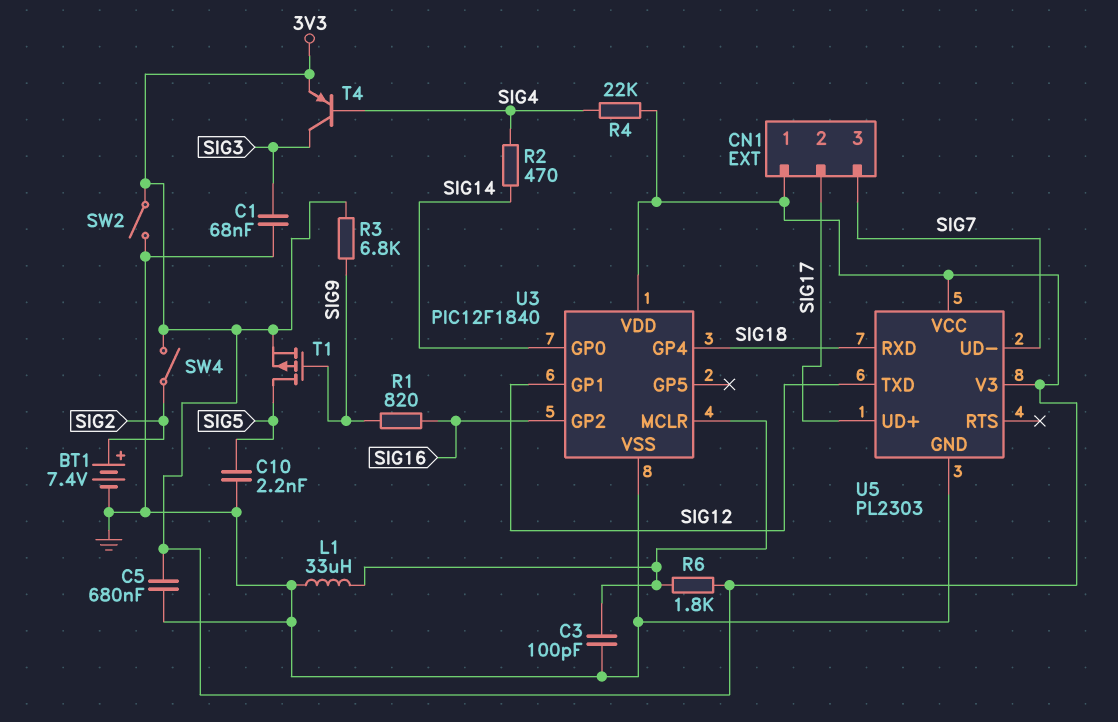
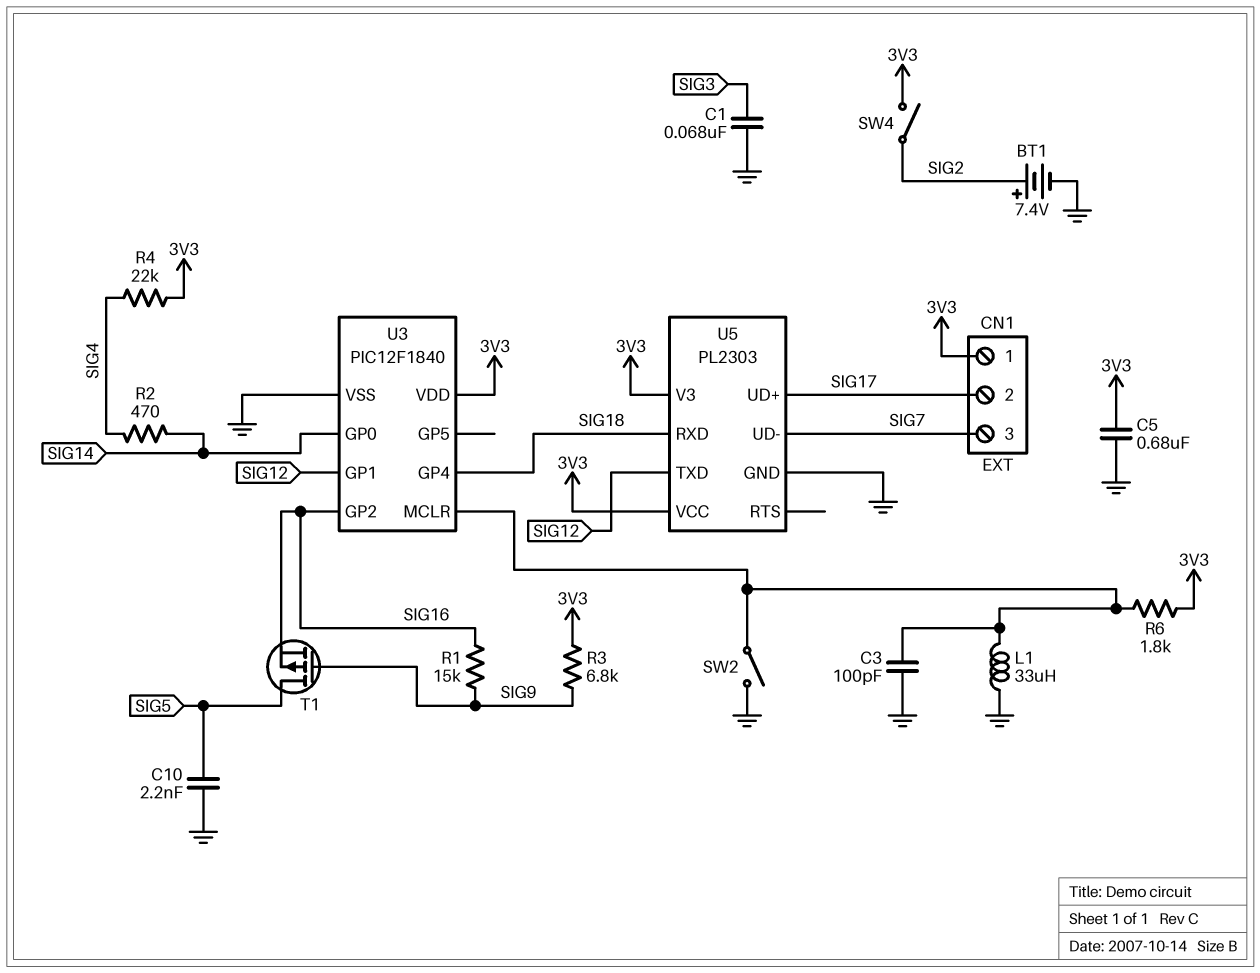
R1: 820 (SIG9, SIG16) -> 15k (SIG9, SIG16)
SW2: switch (3V3, GND) -> switch (GND, U3/MCLR)
T1: PMOS (G SIG9, D SIG5, S 3V3) -> PMOS (G SIG9, D SIG5, S SIG16)
T4: PNP (B SIG4, C SIG3, E 3V3) -> none

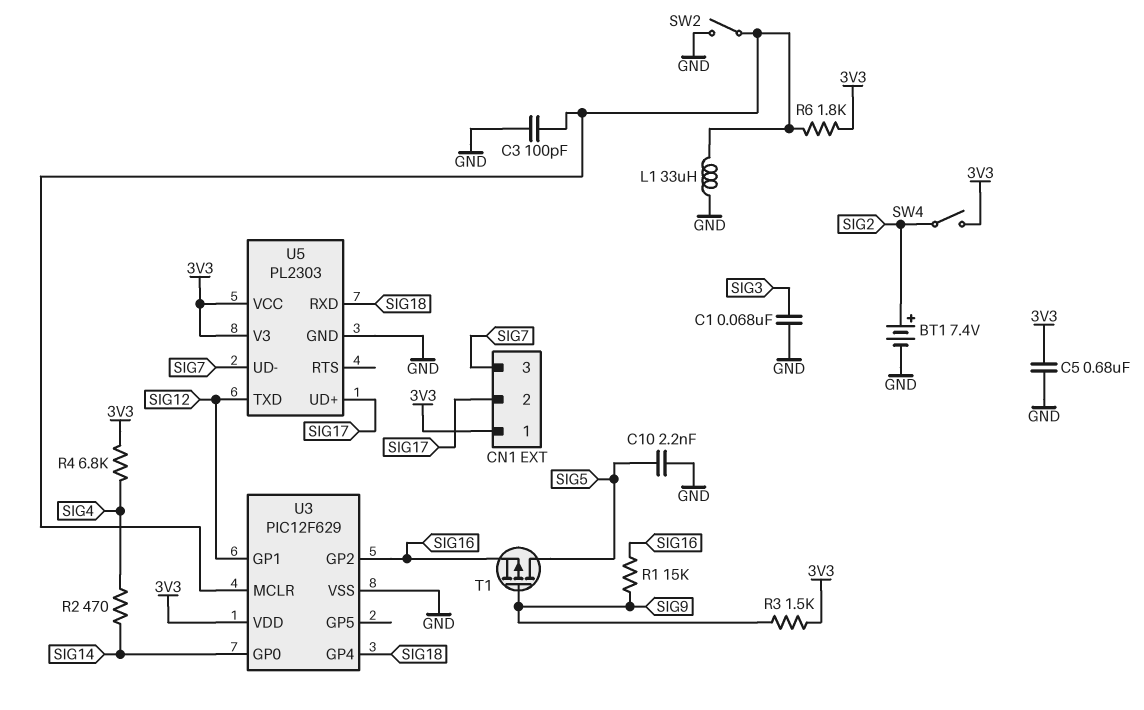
R3: 6.8k (3V3, SIG9) -> 1.5k (3V3, SIG9)
R4: 22k (3V3, SIG4) -> 6.8k (3V3, SIG4)
U3: PIC12F1840 -> PIC12F629

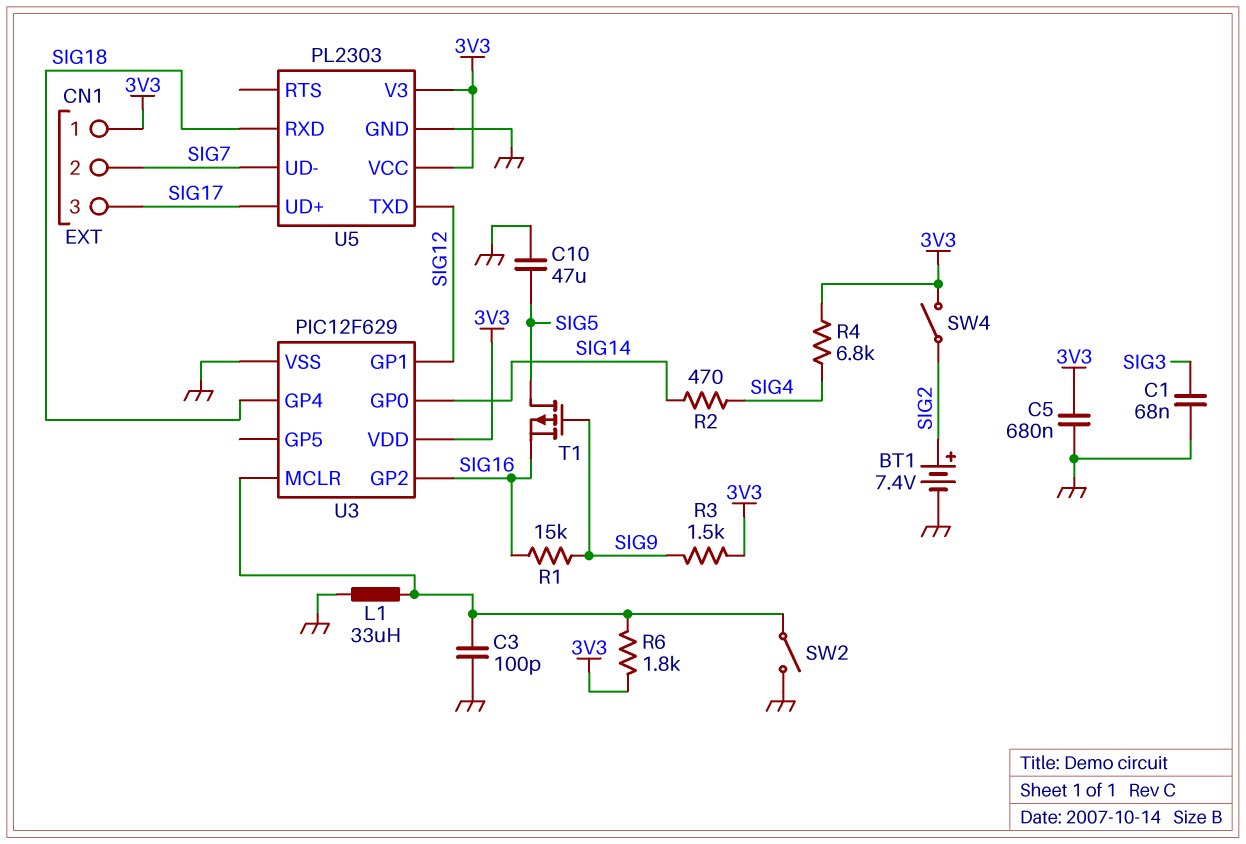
C10: 2.2nF (GND, SIG5) -> 47uF (GND, SIG5)
CN1 pin 2: SIG17 -> SIG7
CN1 pin 3: SIG7 -> SIG17

